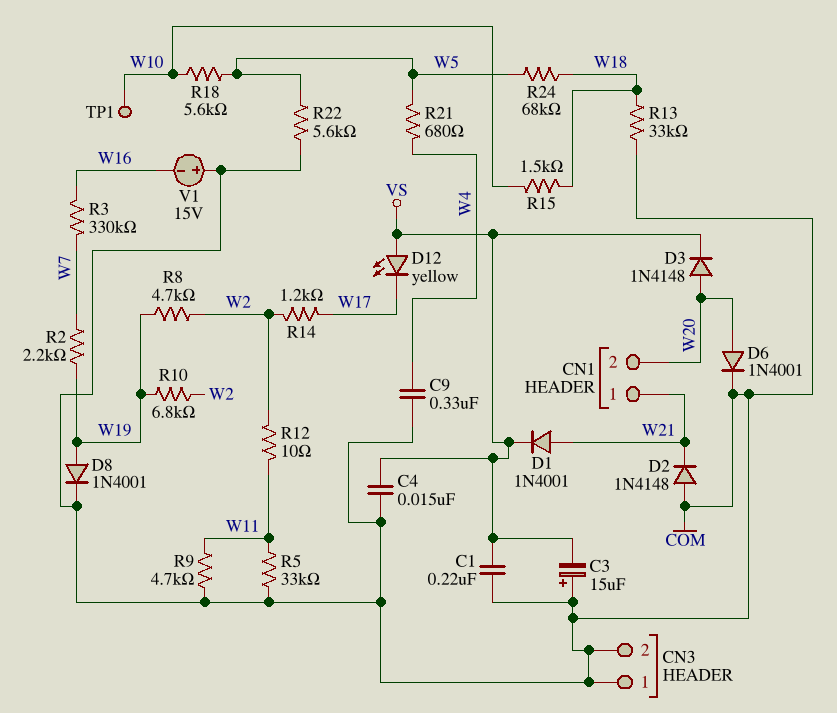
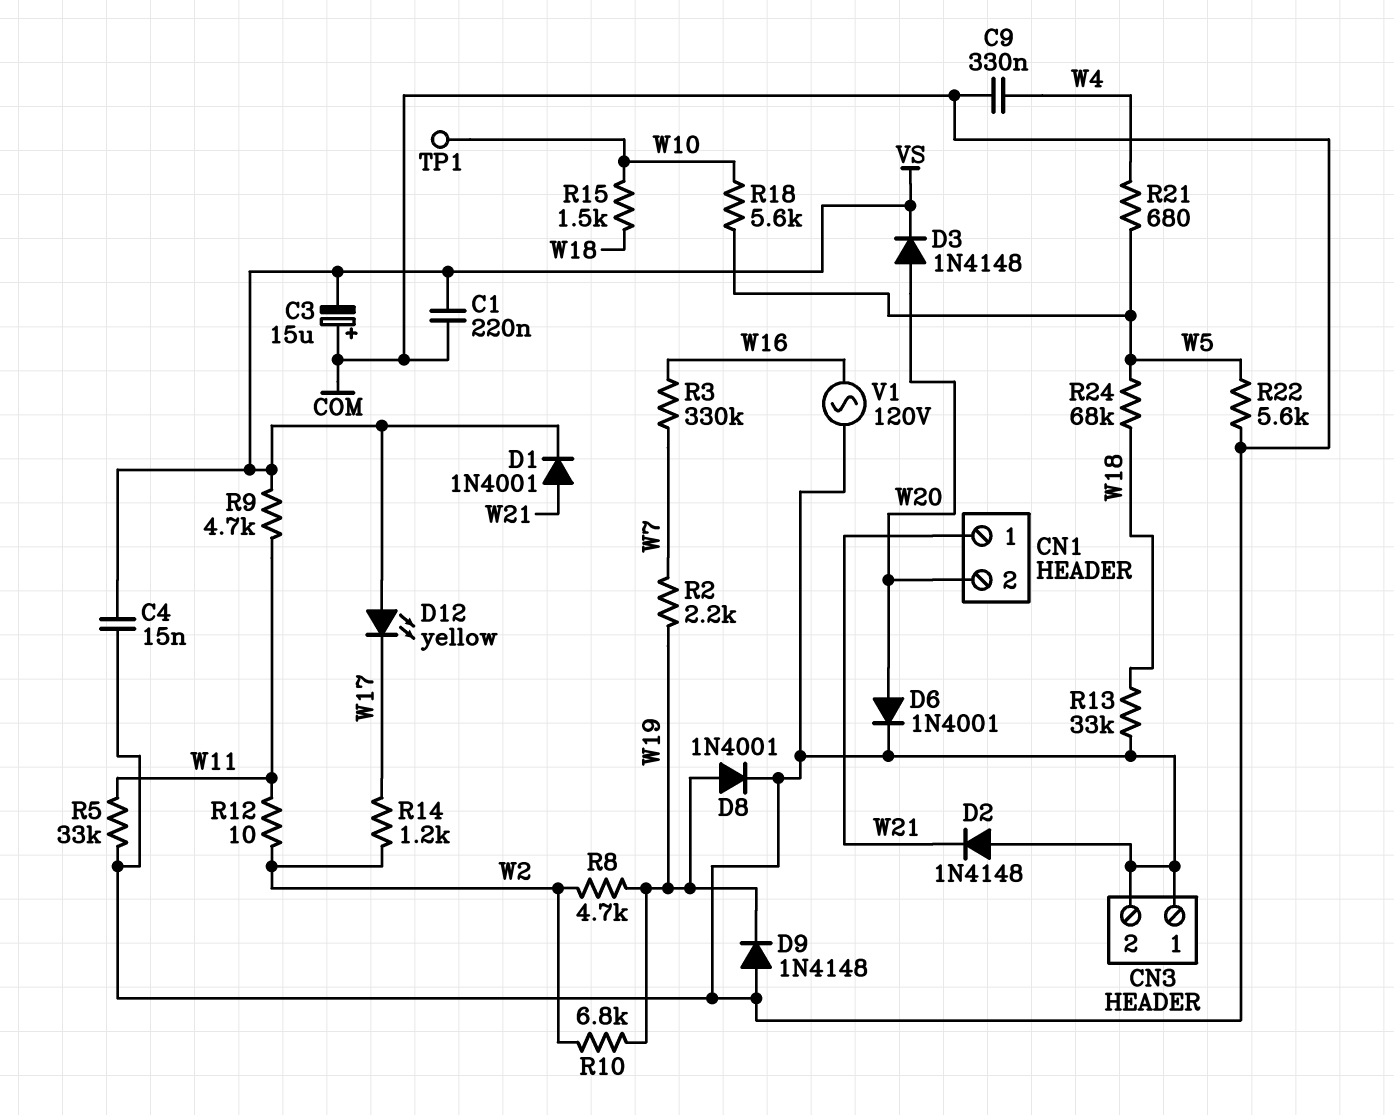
D9: none -> diode 1N4148 (A COM, K W19)
R9: 4.7k (COM, W11) -> 4.7k (VS, W11)
V1: 15V (plus COM, minus W16) -> AC 120V (COM, W16)

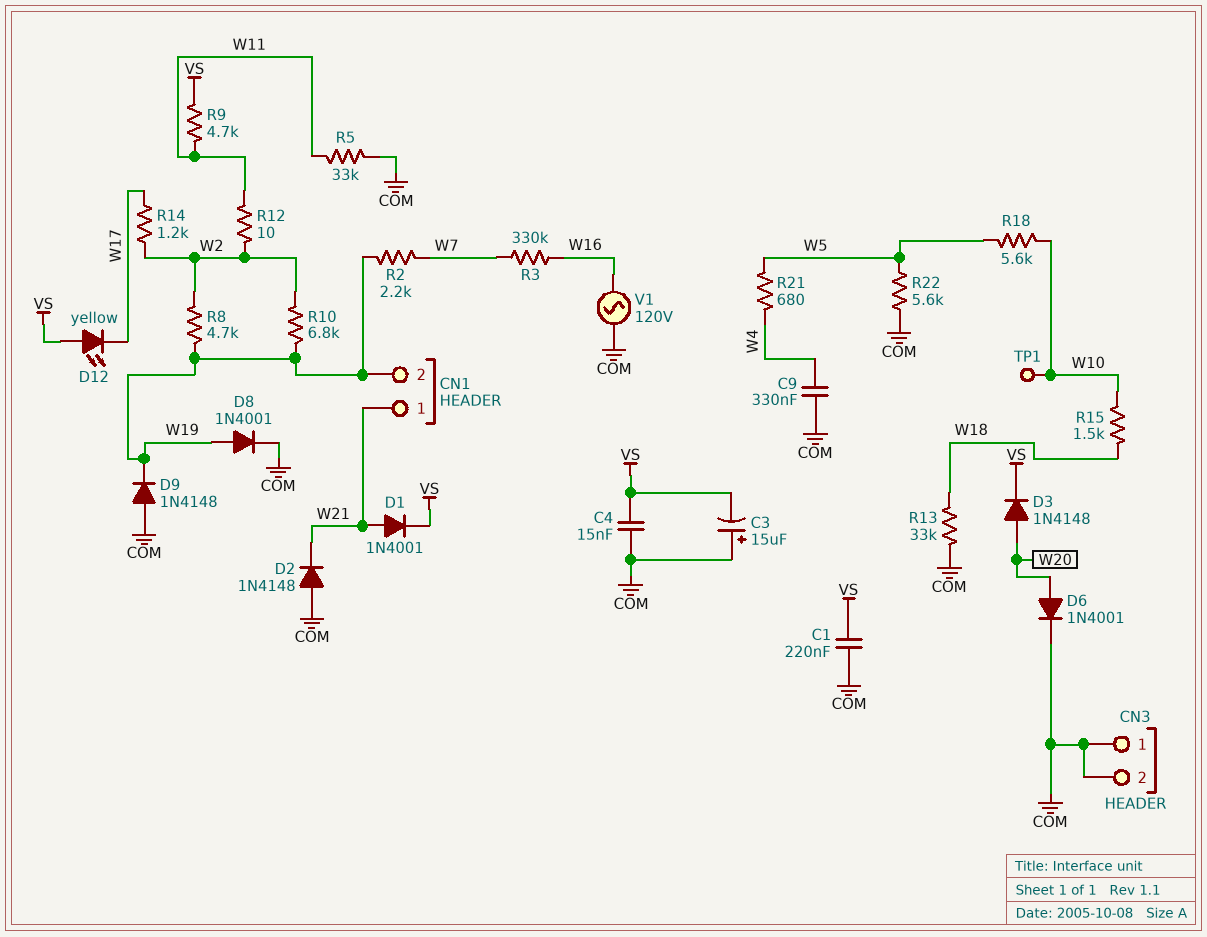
CN1 pin 2: W20 -> W19
R24: 68k (W5, W18) -> none

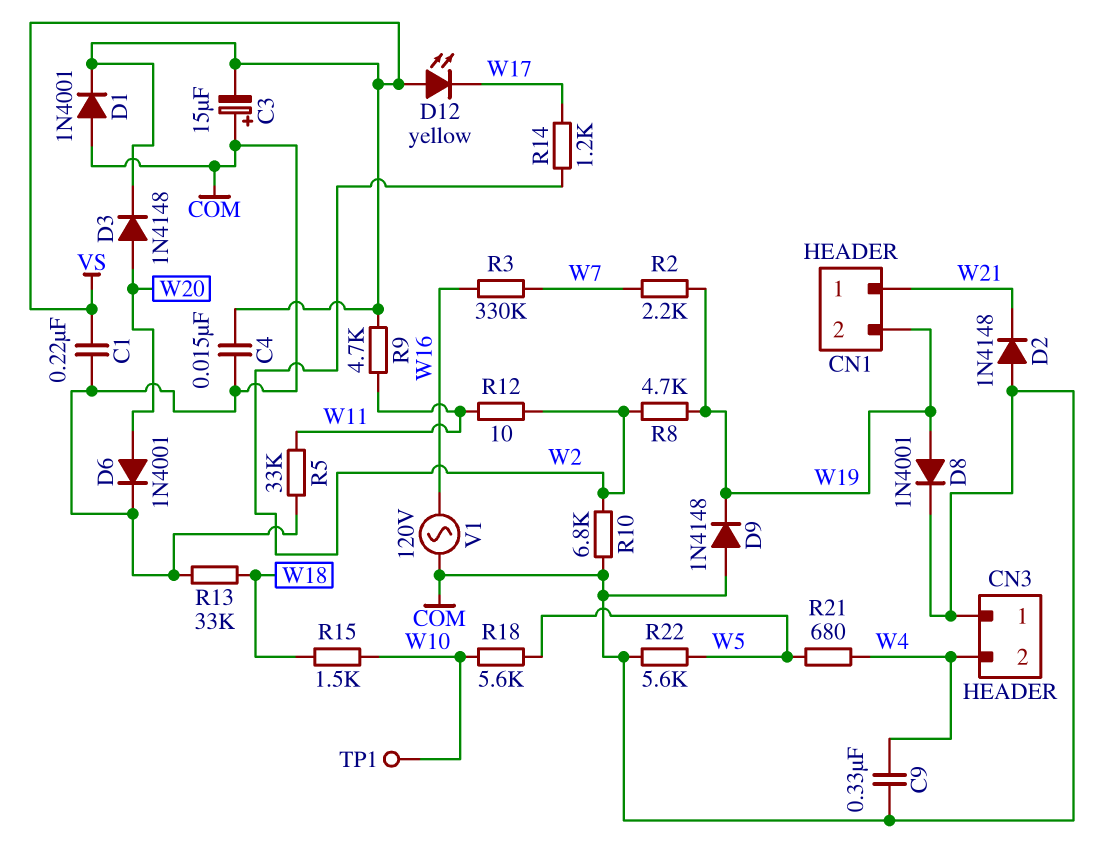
CN3 pin 2: COM -> W4
D1: diode 1N4001 (A W21, K VS) -> diode 1N4001 (A COM, K VS)
R10: 6.8k (W2, W19) -> 6.8k (COM, W2)

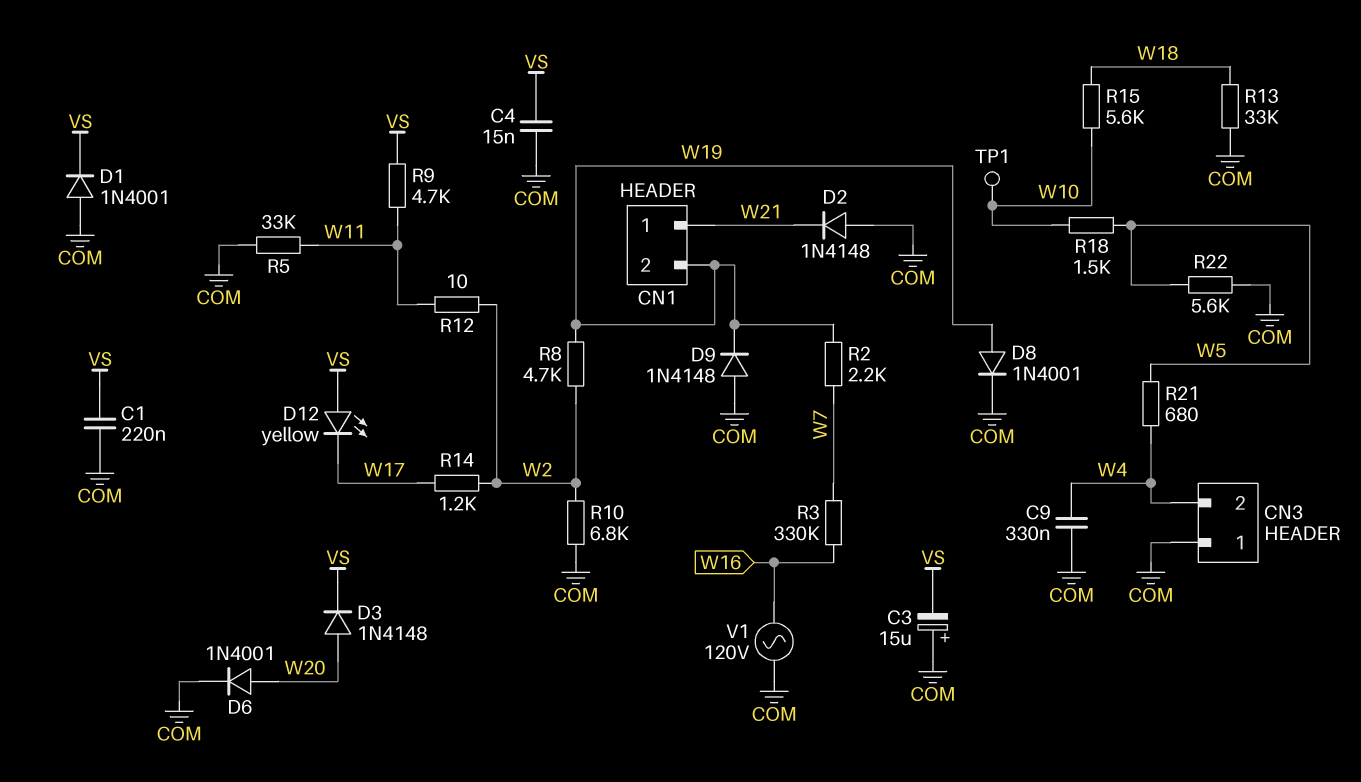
R15: 1.5k (W10, W18) -> 5.6k (W10, W18)
R18: 5.6k (W5, W10) -> 1.5k (W5, W10)

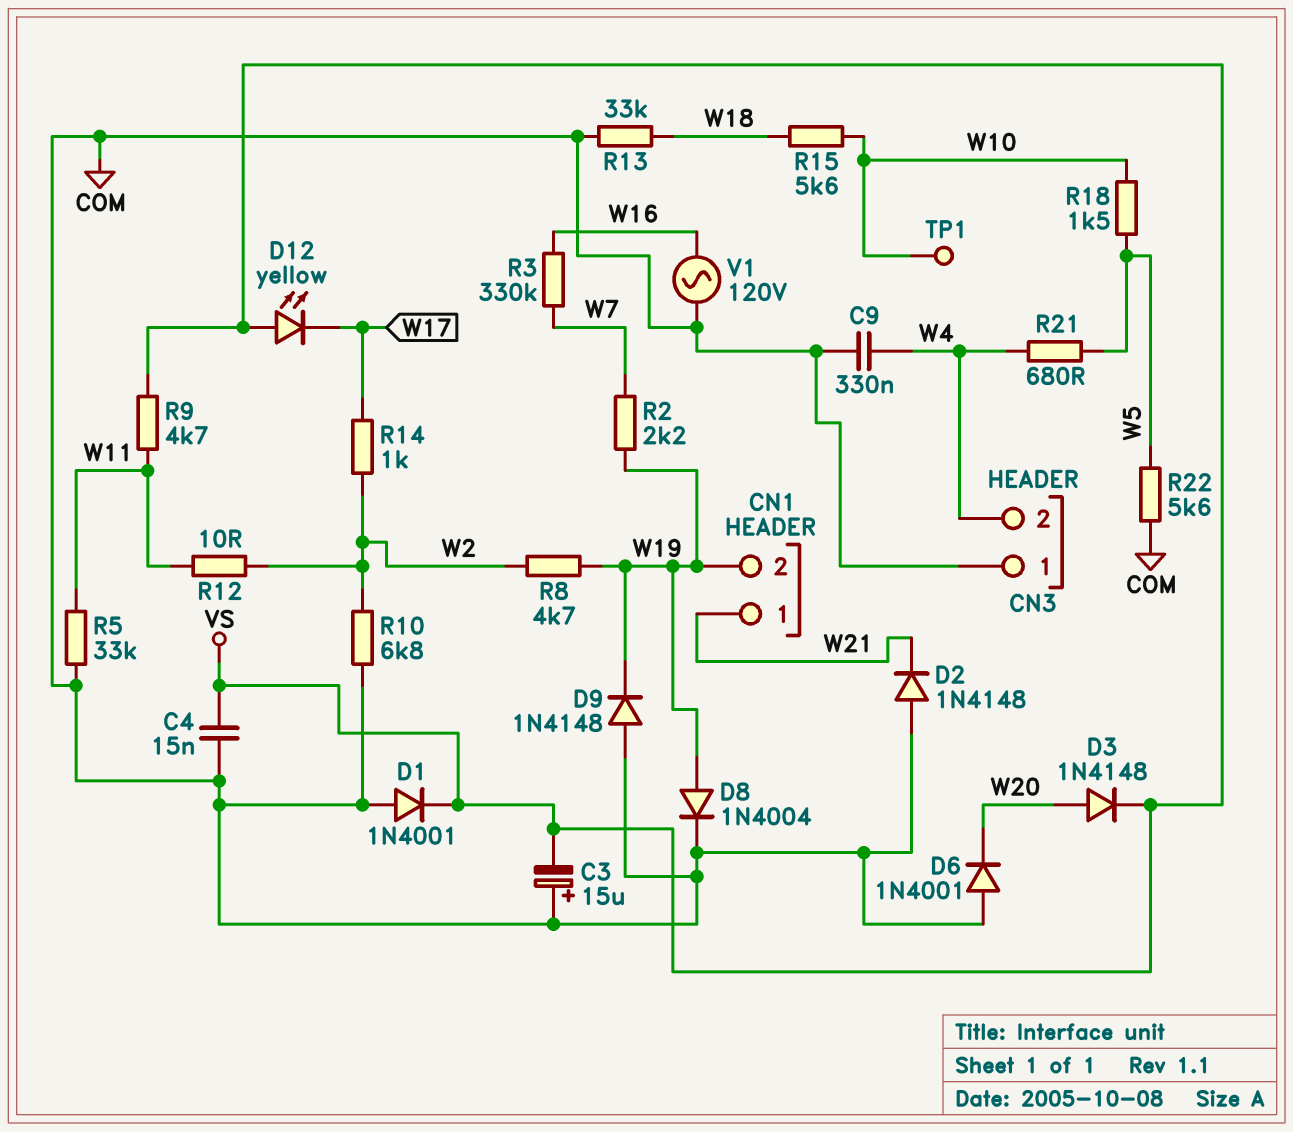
C1: 220nF (COM, VS) -> none
D6: diode 1N4001 (A W20, K COM) -> diode 1N4001 (A COM, K W20)
D8: diode 1N4001 (A W19, K COM) -> diode 1N4004 (A W19, K COM)
R14: 1.2k (W2, W17) -> 1k (W2, W17)

